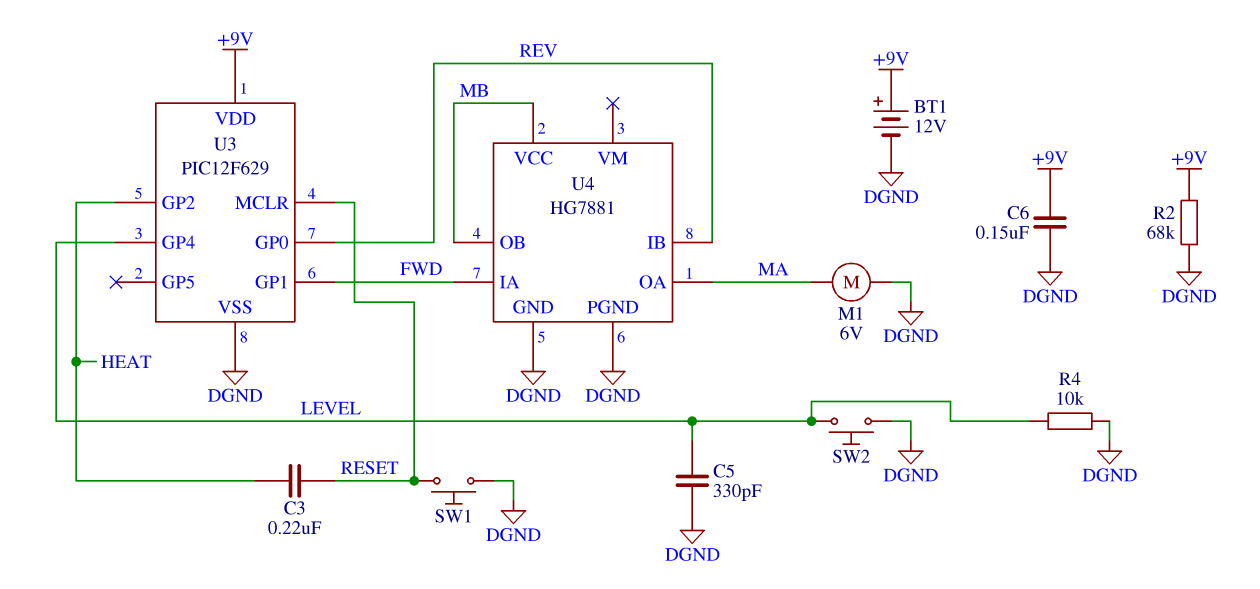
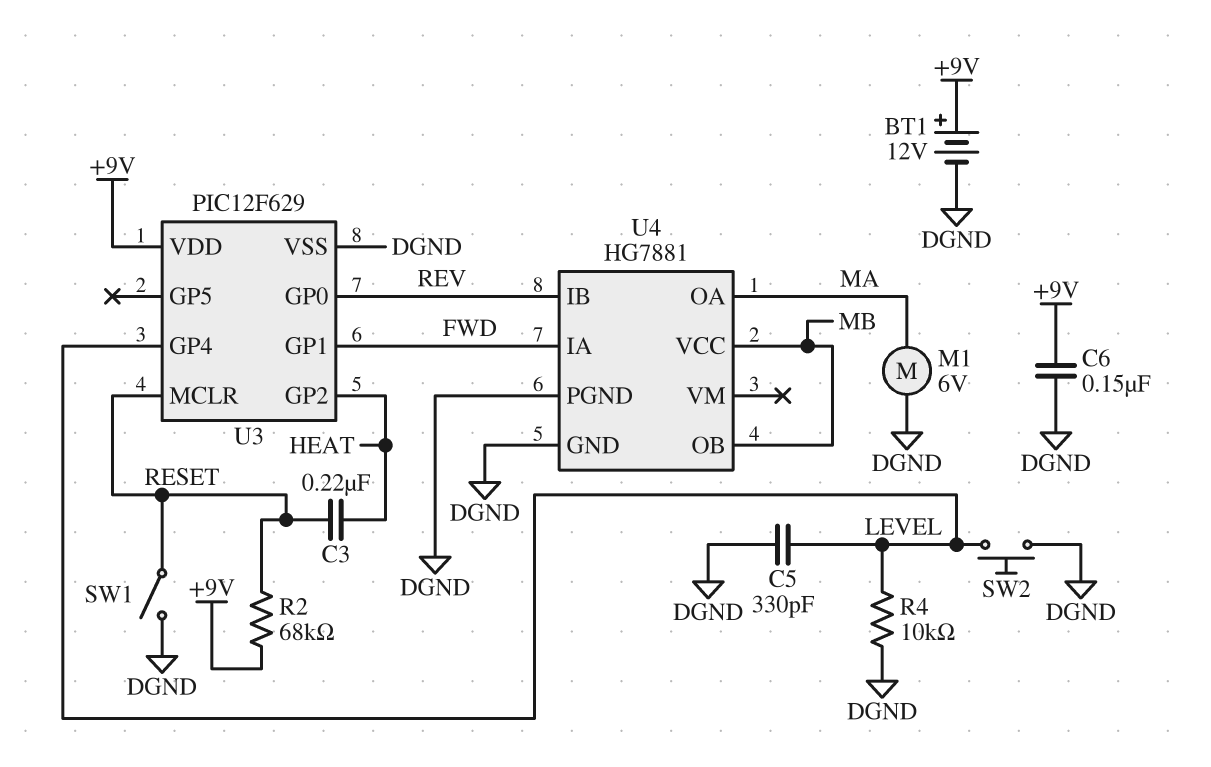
R2: 68k (+9V, DGND) -> 68k (+9V, RESET)
SW1: button (DGND, RESET) -> switch (DGND, RESET)

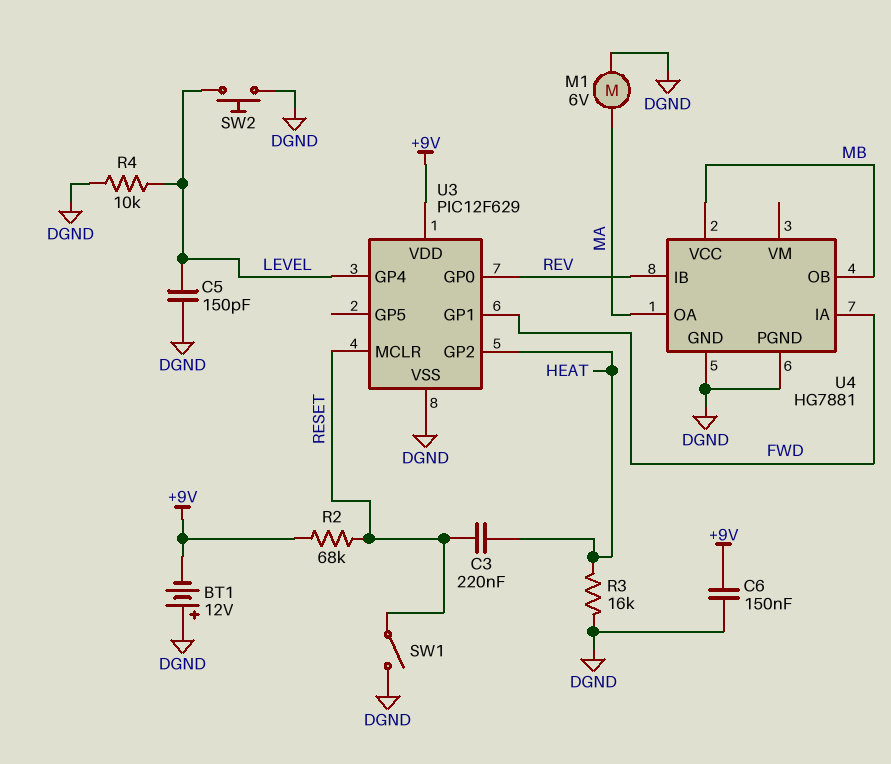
BT1: 12V (plus +9V, minus DGND) -> 12V (plus DGND, minus +9V)
C5: 330pF (DGND, LEVEL) -> 150pF (DGND, LEVEL)
R3: none -> 16k (DGND, HEAT)

